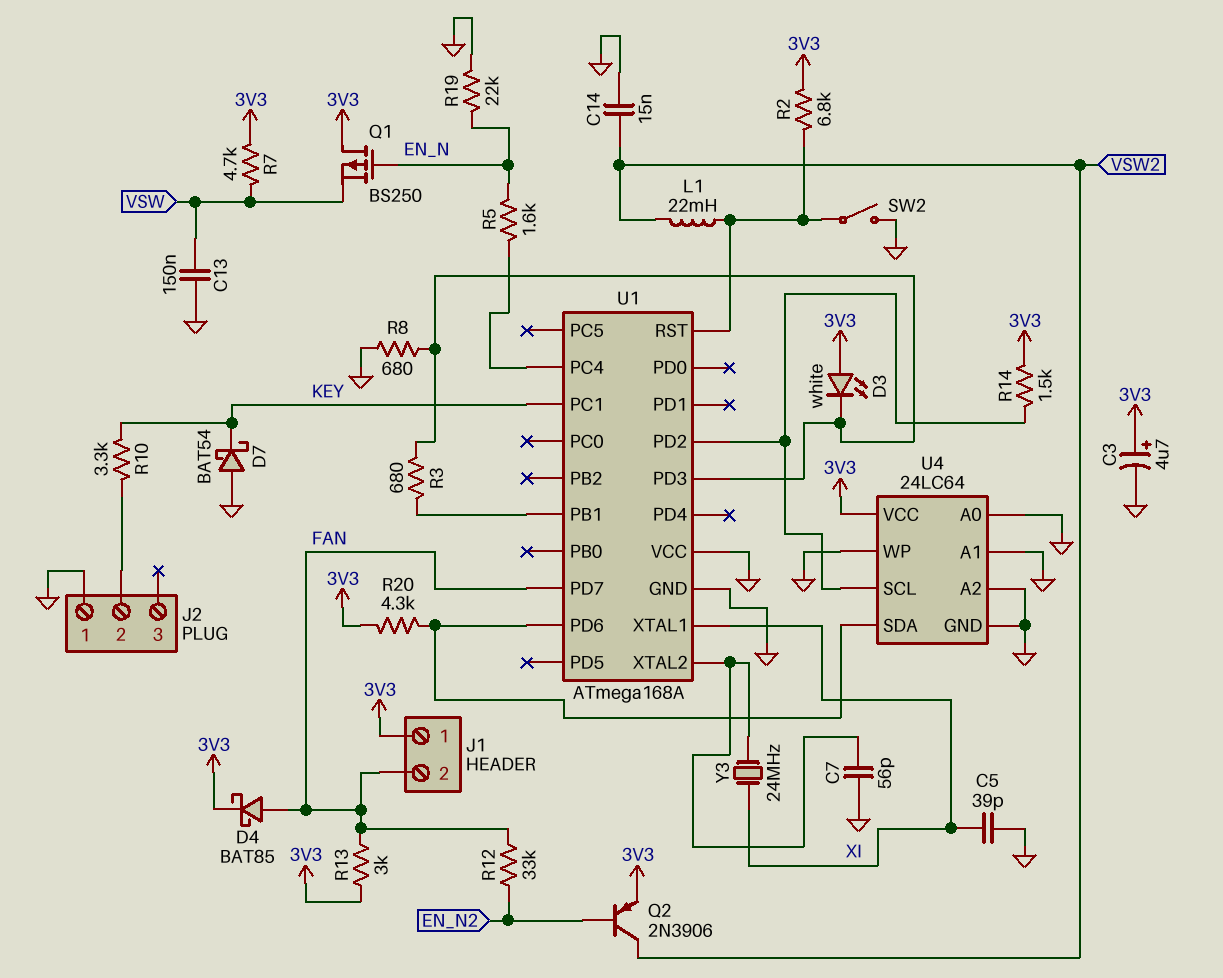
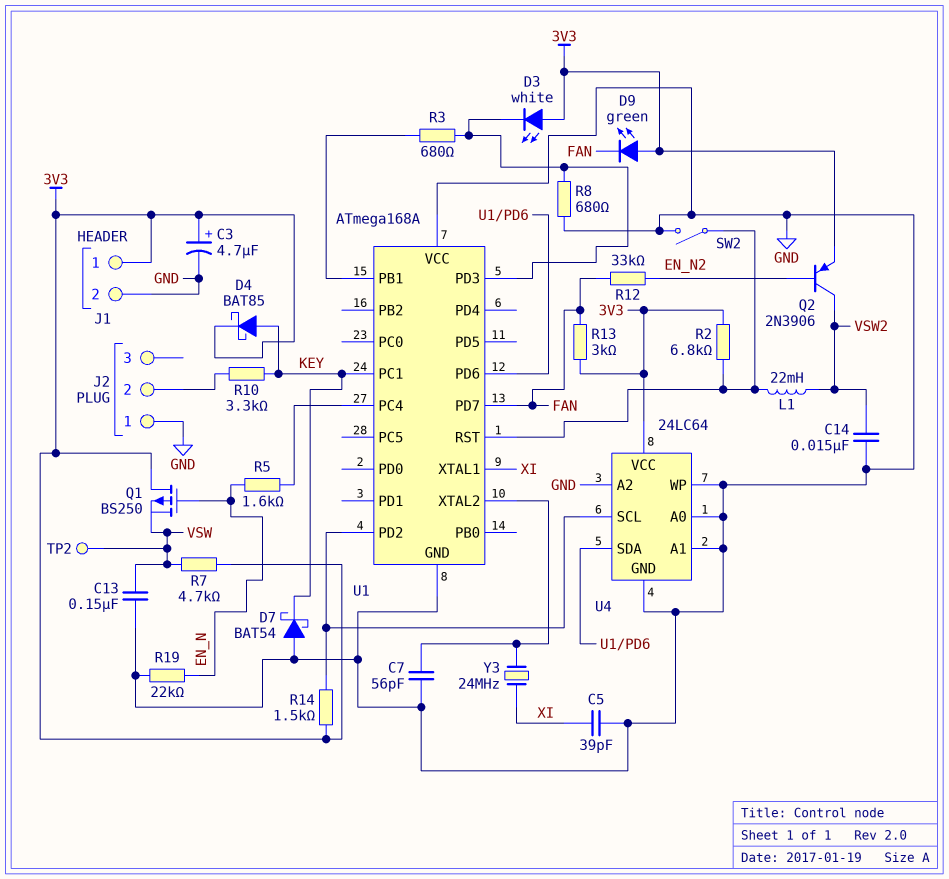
D4: schottky BAT85 (A FAN, K 3V3) -> schottky BAT85 (A KEY, K 3V3)
D9: none -> LED green (A 3V3, K FAN)
J1 pin 2: FAN -> GND
R20: 4.3k (3V3, U1/PD6) -> none
TP2: none -> test point (VSW)

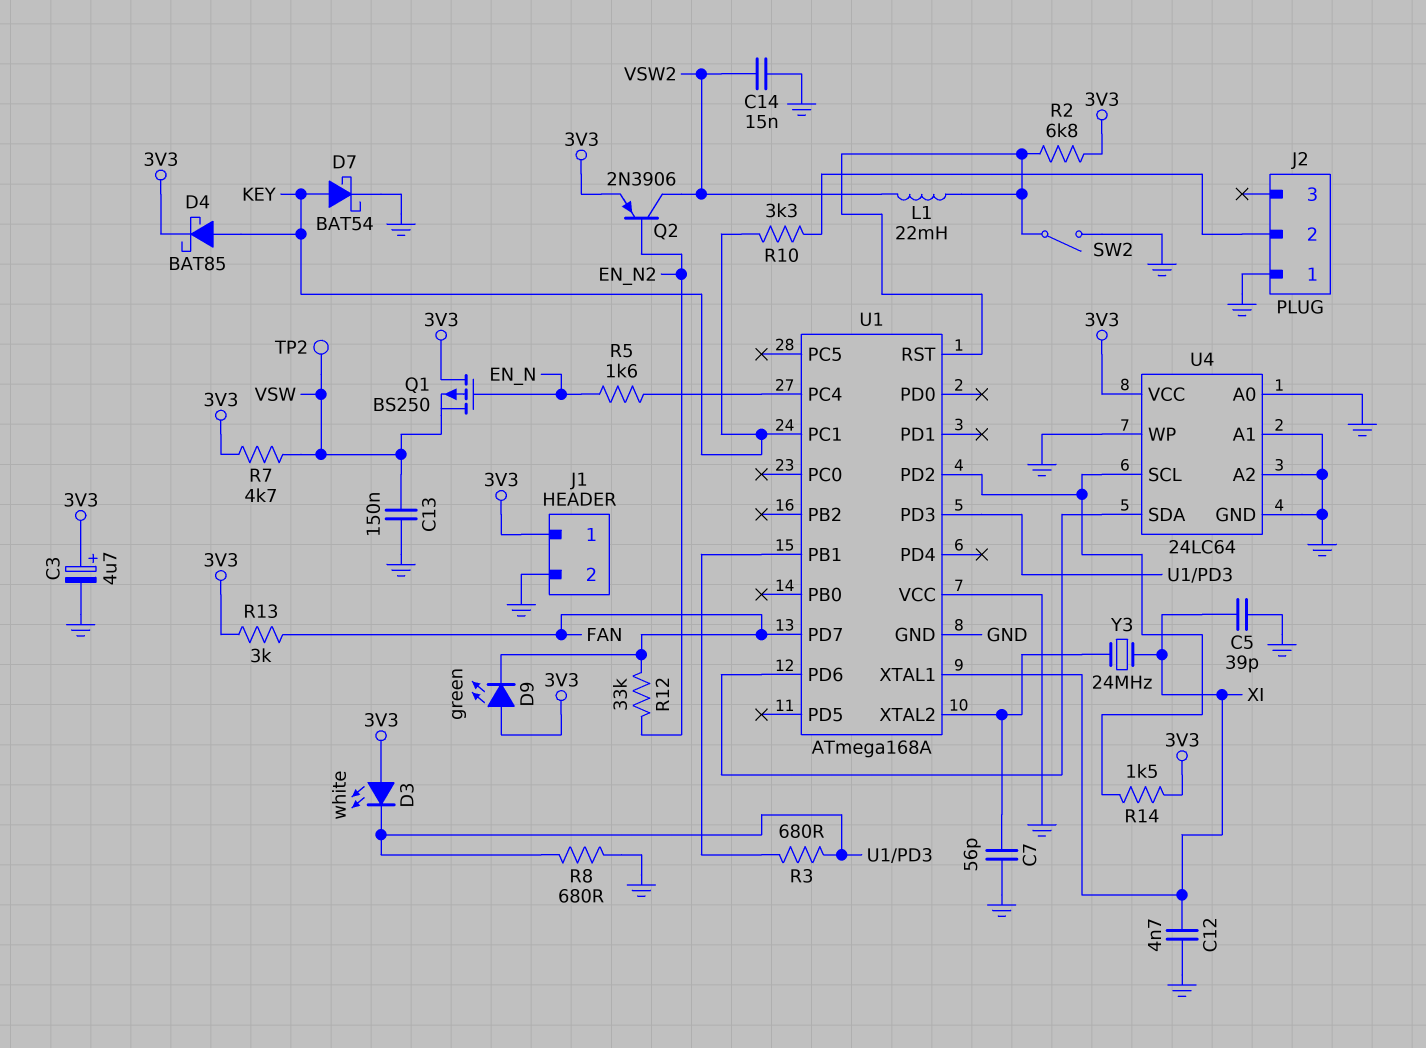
C12: none -> 4.7nF (GND, XI)
D7: schottky BAT54 (A GND, K KEY) -> schottky BAT54 (A KEY, K GND)
R19: 22k (EN_N, GND) -> none

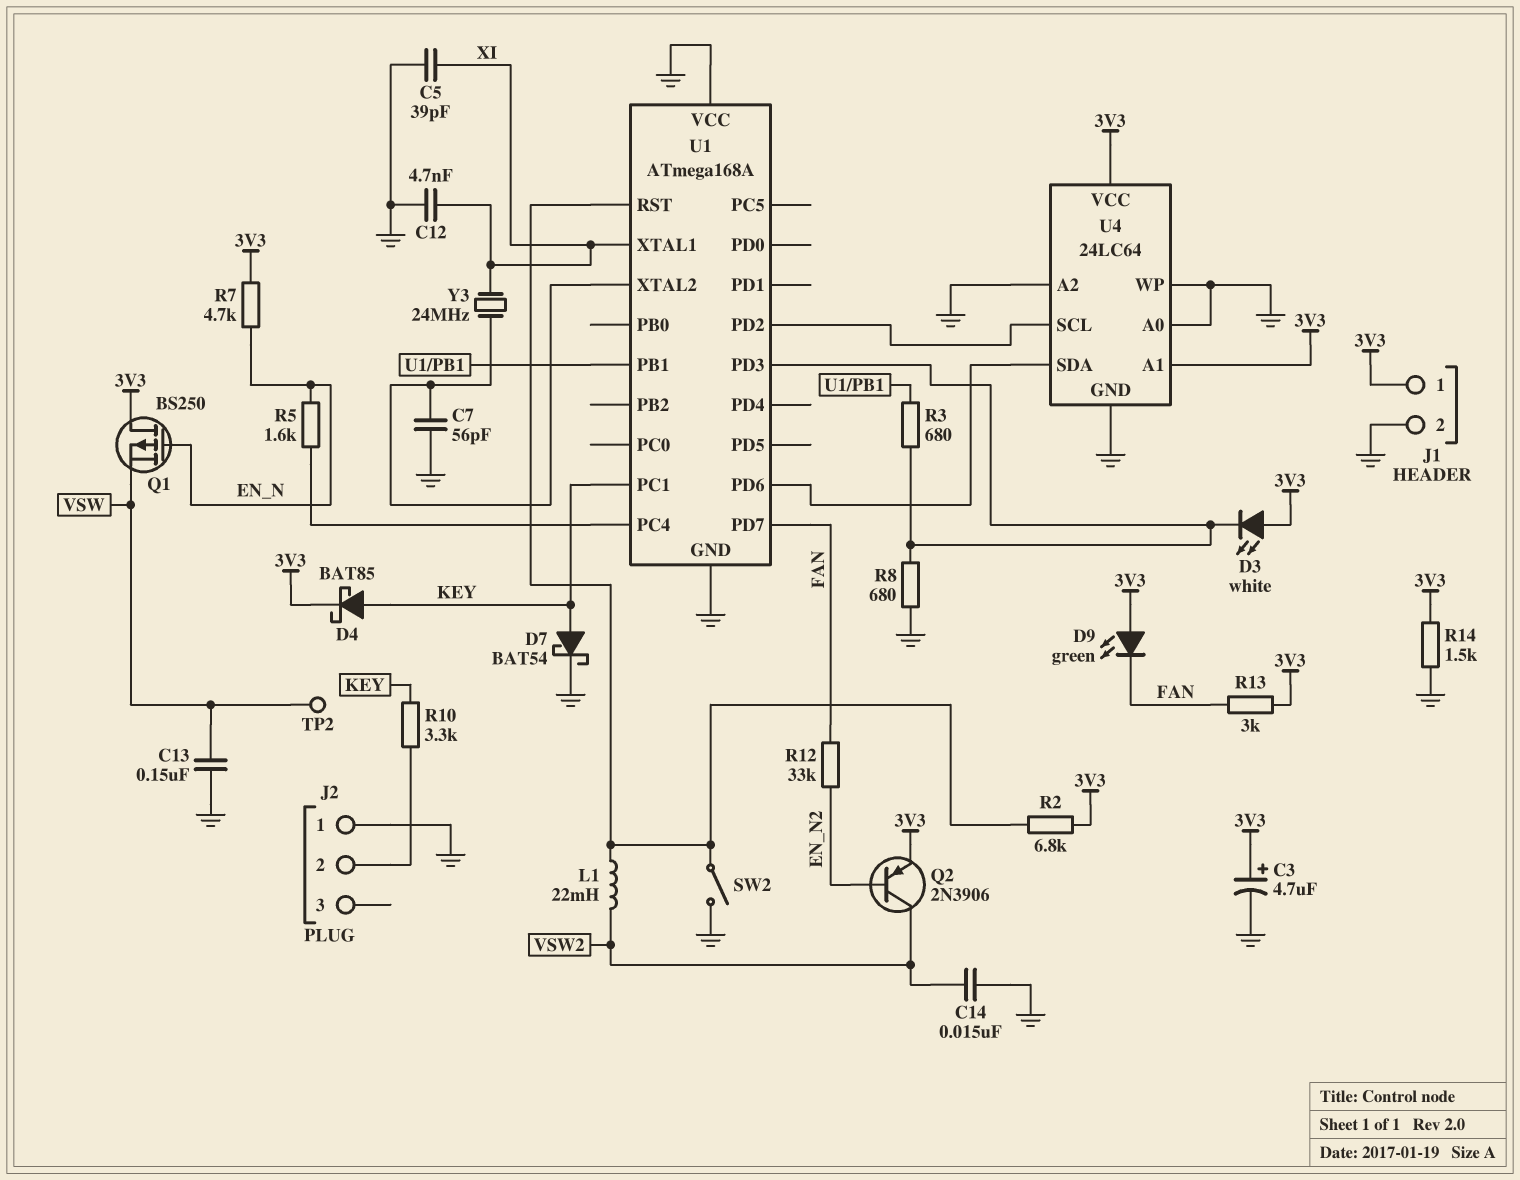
R7: 4.7k (3V3, VSW) -> 4.7k (3V3, EN_N)
R14: 1.5k (3V3, U1/PD2) -> 1.5k (3V3, GND)
U4 pin A1: GND -> 3V3

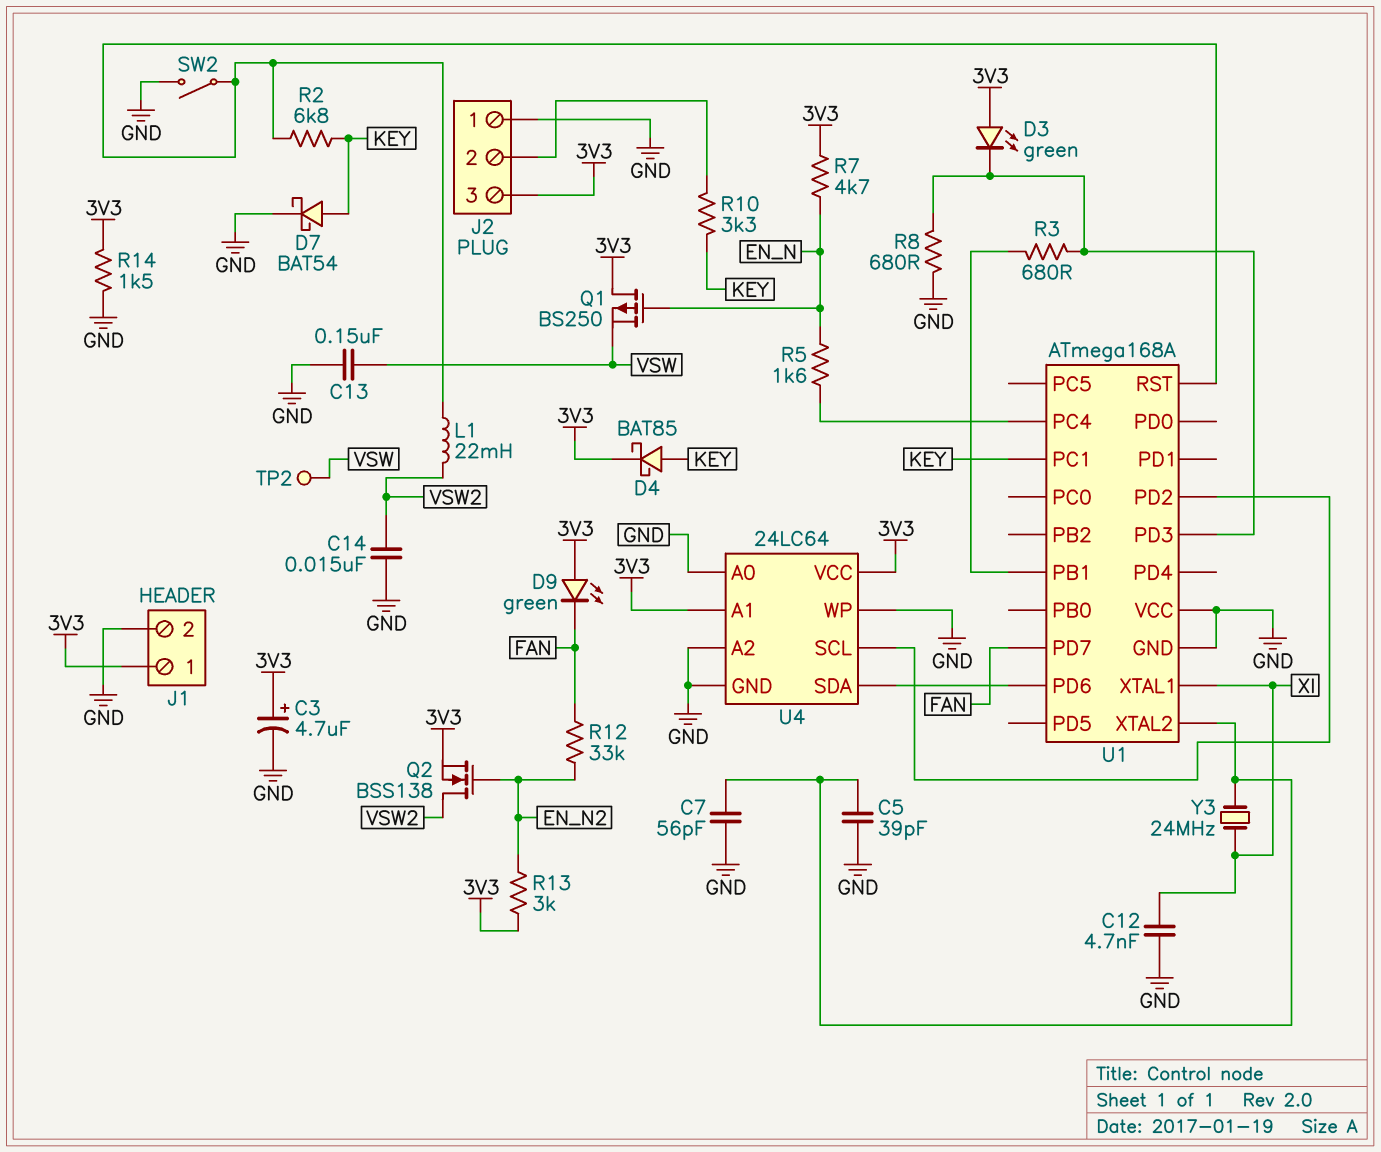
C5: 39pF (GND, XI) -> 39pF (GND, U1/XTAL2)
D3: LED white (A 3V3, K U1/PD3) -> LED green (A 3V3, K U1/PD3)
J2 pin 3: none -> 3V3
Q2: PNP 2N3906 (B EN_N2, C VSW2, E 3V3) -> NMOS BSS138 (G EN_N2, D VSW2, S 3V3)
R2: 6.8k (3V3, U1/RST) -> 6.8k (KEY, U1/RST)
R13: 3k (3V3, FAN) -> 3k (3V3, EN_N2)

